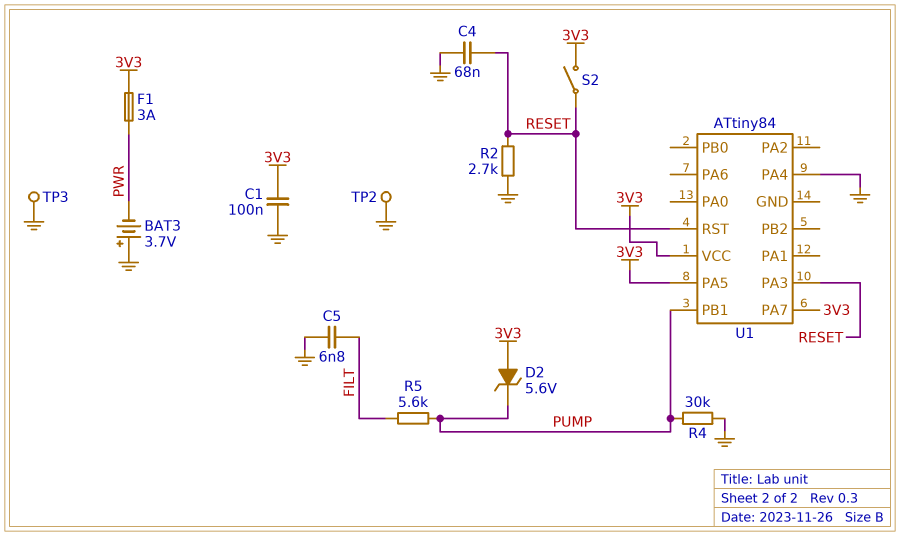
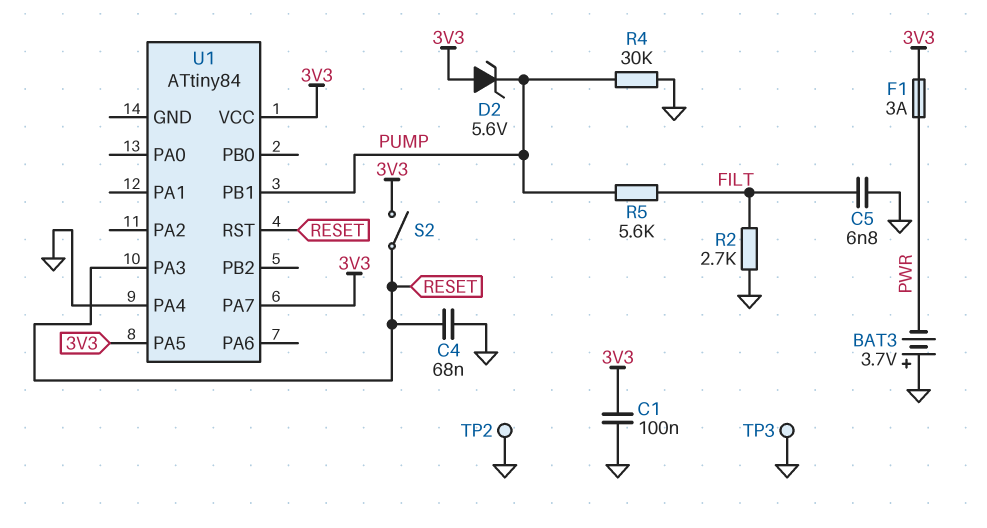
R2: 2.7k (GND, RESET) -> 2.7k (FILT, GND)

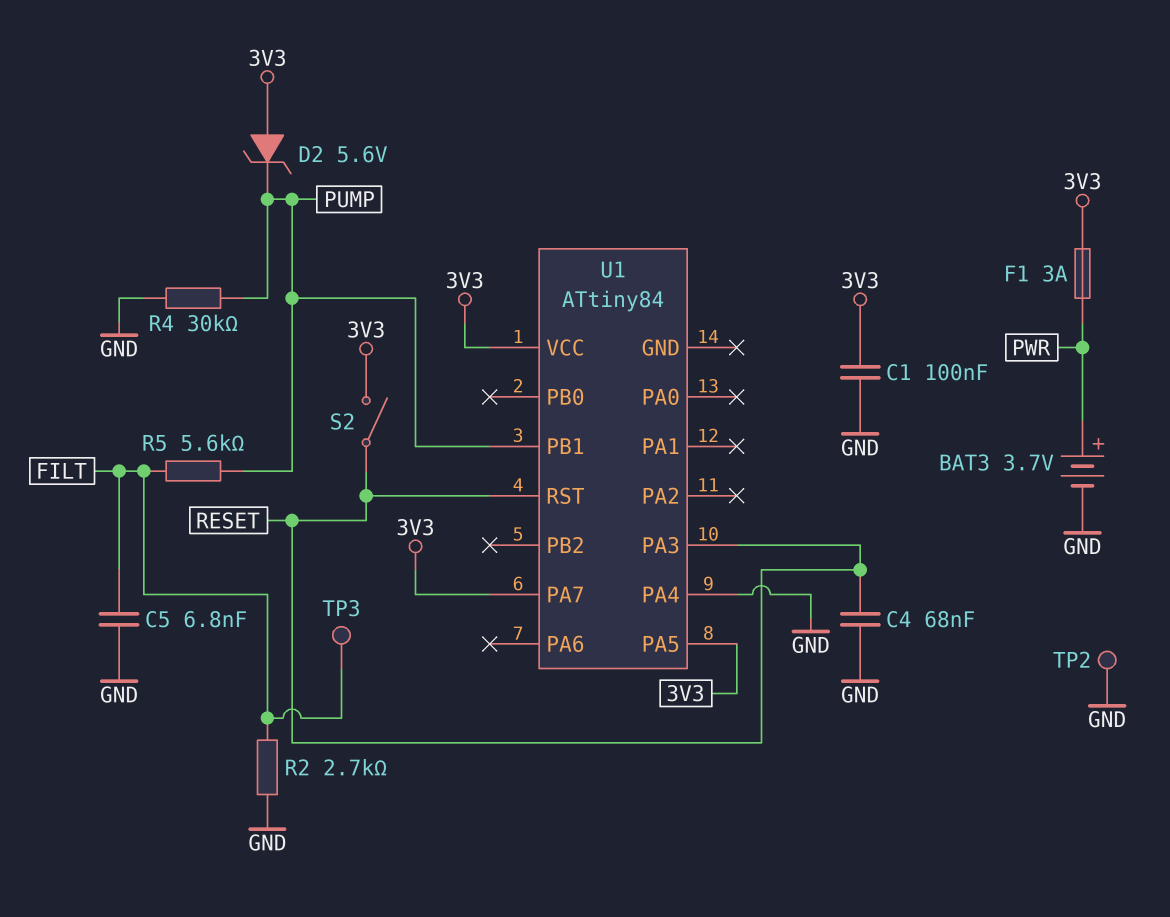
BAT3: 3.7V (plus GND, minus PWR) -> 3.7V (plus PWR, minus GND)
TP3: test point (GND) -> test point (FILT)

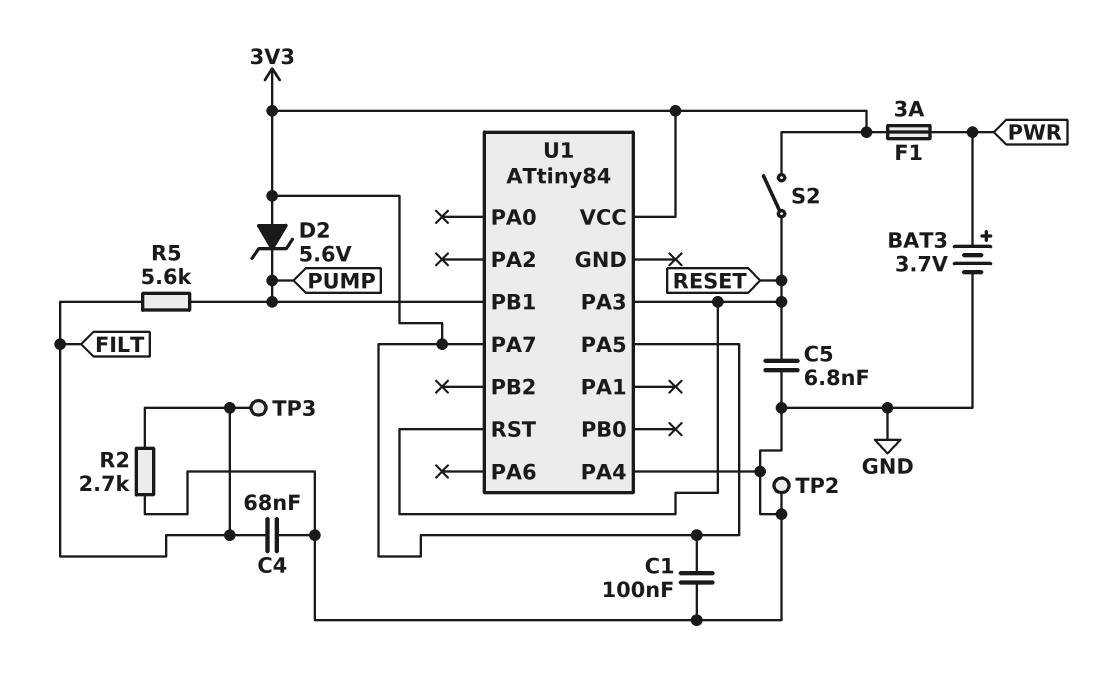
C4: 68nF (GND, RESET) -> 68nF (FILT, GND)
C5: 6.8nF (FILT, GND) -> 6.8nF (GND, RESET)
R4: 30k (GND, PUMP) -> none

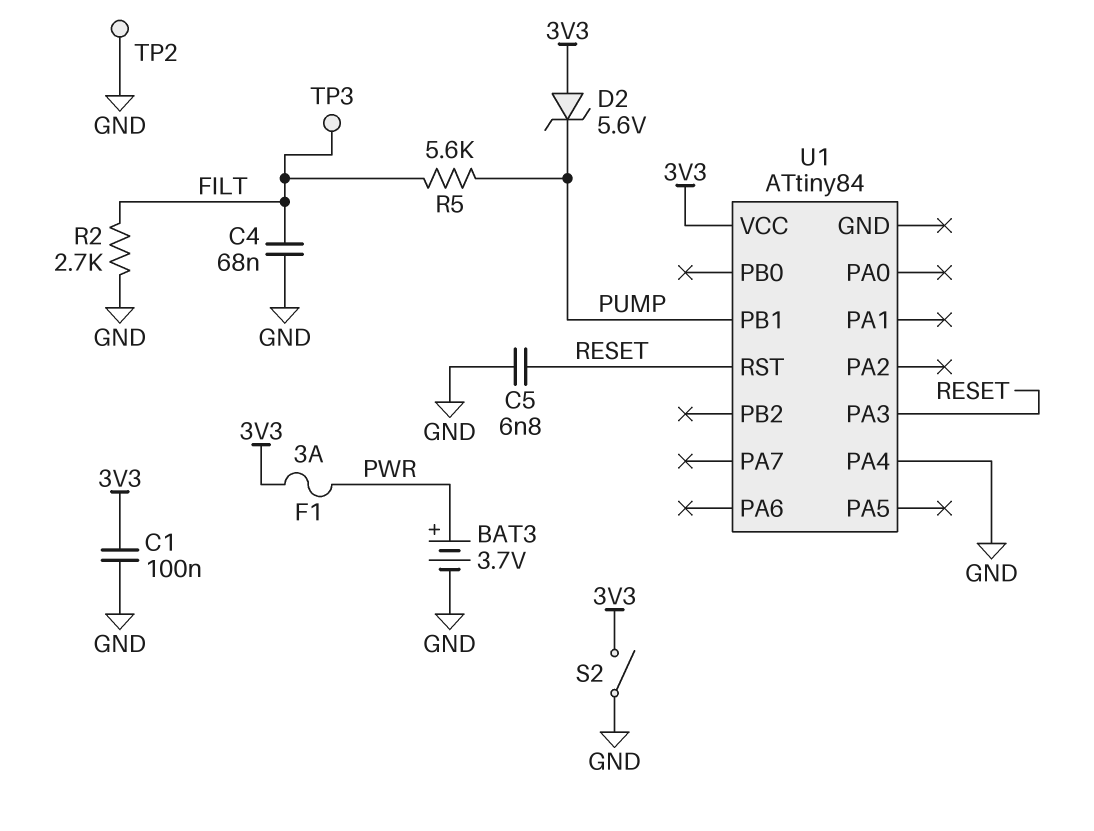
S2: switch (3V3, RESET) -> switch (3V3, GND)
U1 pin PA5: 3V3 -> none
U1 pin PA7: 3V3 -> none

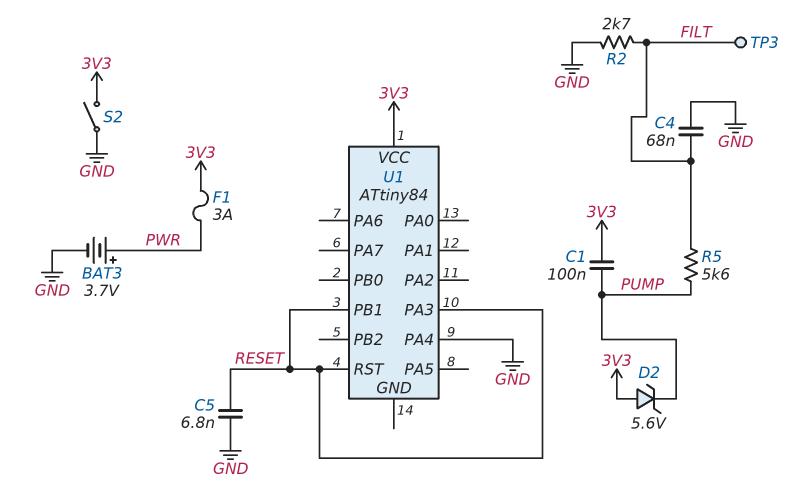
C1: 100nF (3V3, GND) -> 100nF (3V3, PUMP)
TP2: test point (GND) -> none
U1 pin PB1: PUMP -> RESET

